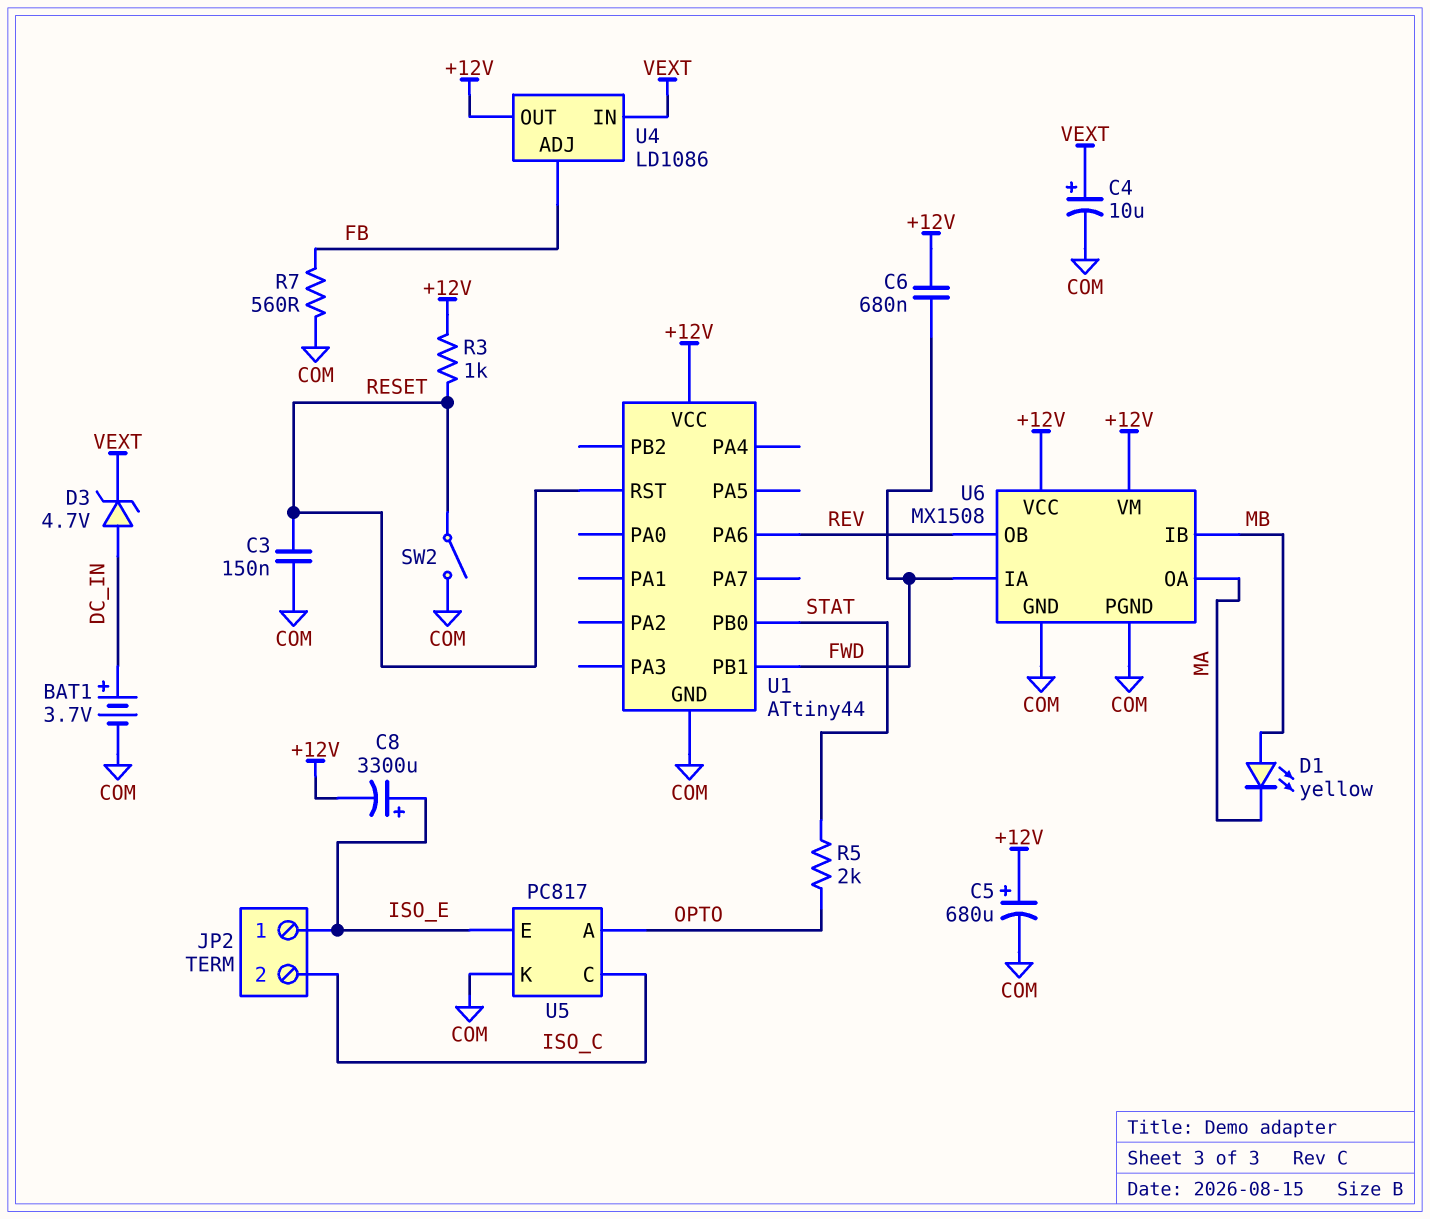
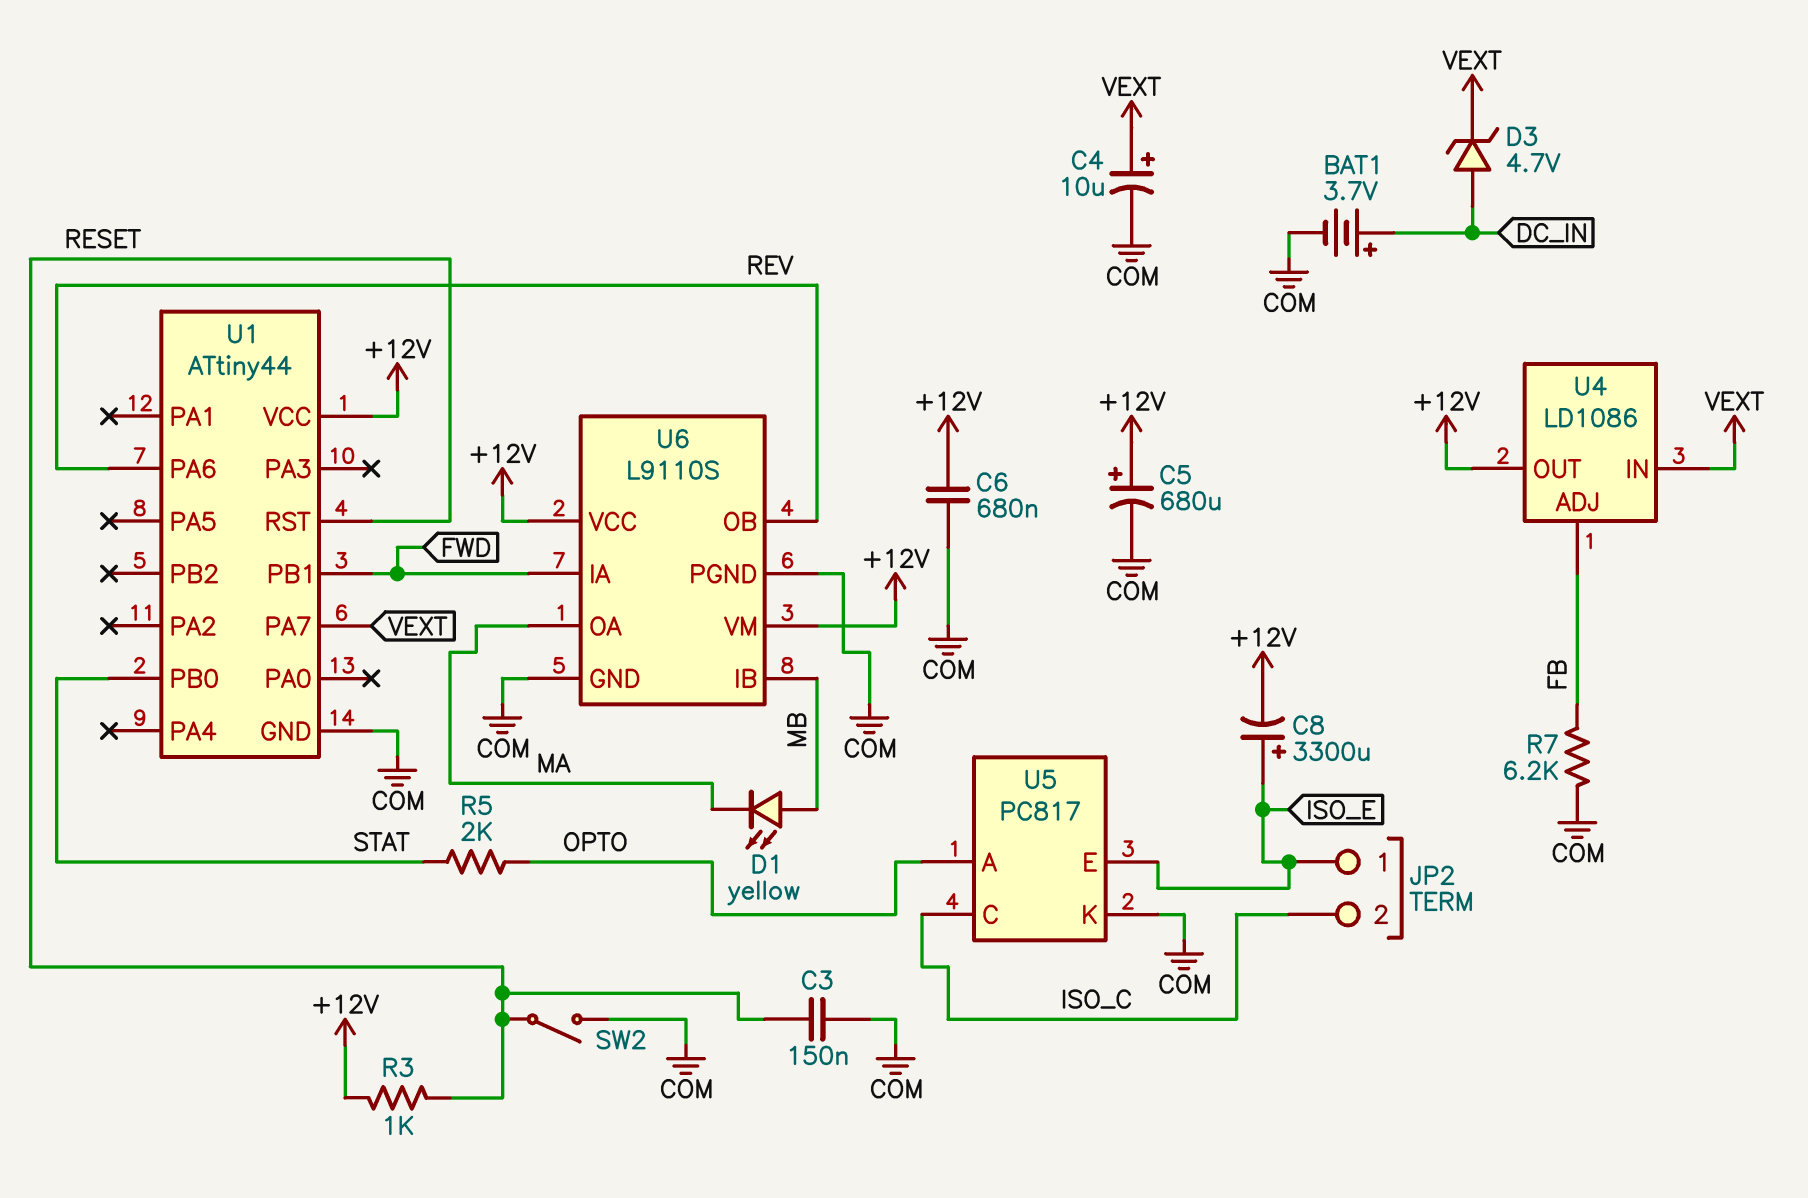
C6: 680nF (+12V, FWD) -> 680nF (+12V, COM)
R7: 560 (COM, FB) -> 6.2k (COM, FB)
U1 pin PA7: none -> VEXT
U6: MX1508 -> L9110S

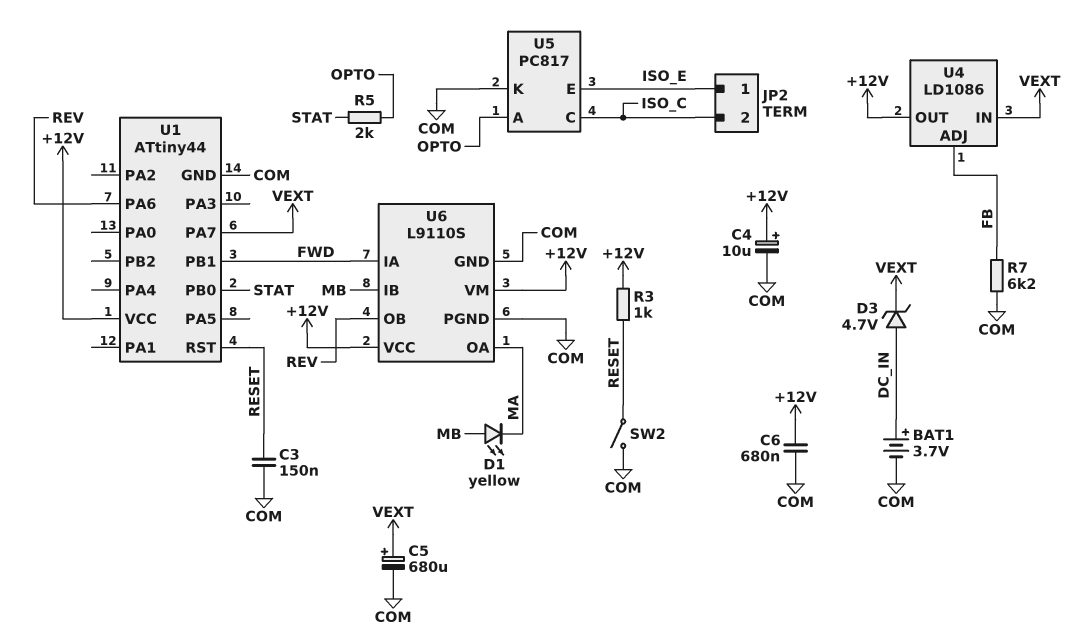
C4: 10uF (plus VEXT, minus COM) -> 10uF (plus +12V, minus COM)
C5: 680uF (plus +12V, minus COM) -> 680uF (plus VEXT, minus COM)
C8: 3300uF (plus ISO_E, minus +12V) -> none

